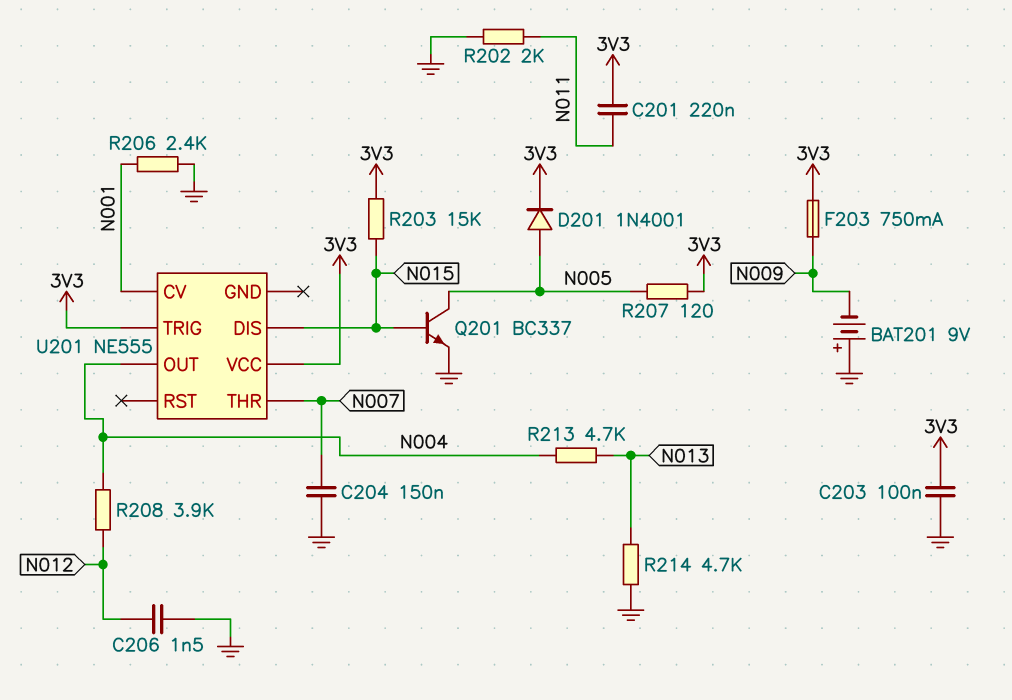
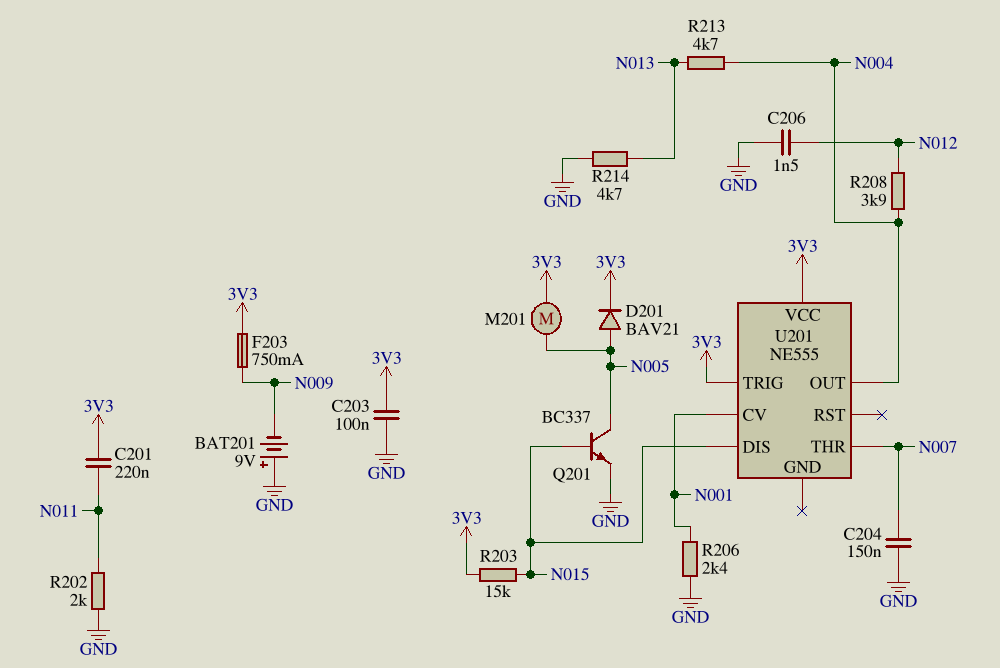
D201: diode 1N4001 (A N005, K 3V3) -> diode BAV21 (A N005, K 3V3)
M201: none -> motor (3V3, N005)
R207: 120 (3V3, N005) -> none

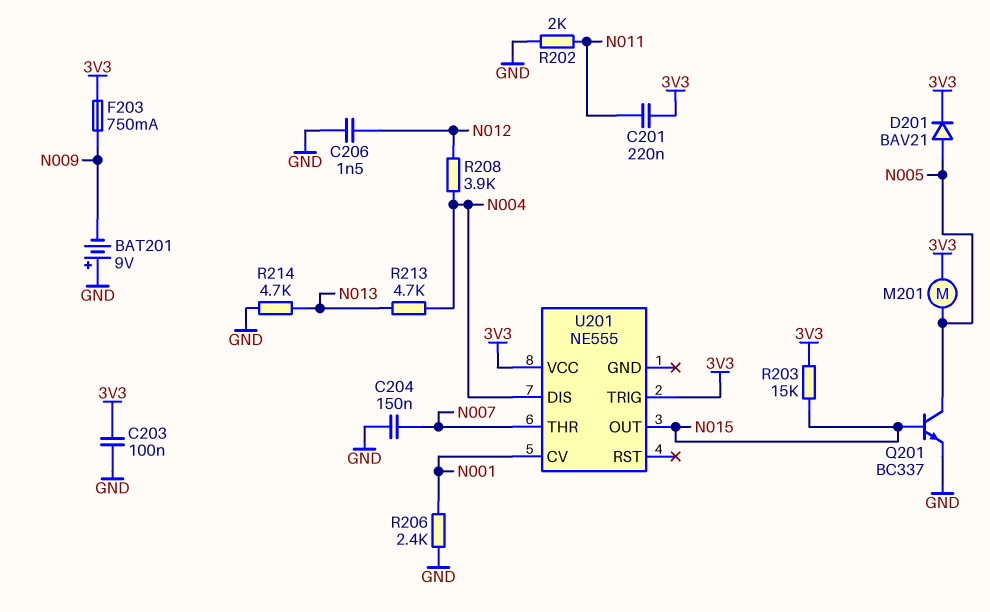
U201 pin DIS: N015 -> N004
U201 pin OUT: N004 -> N015

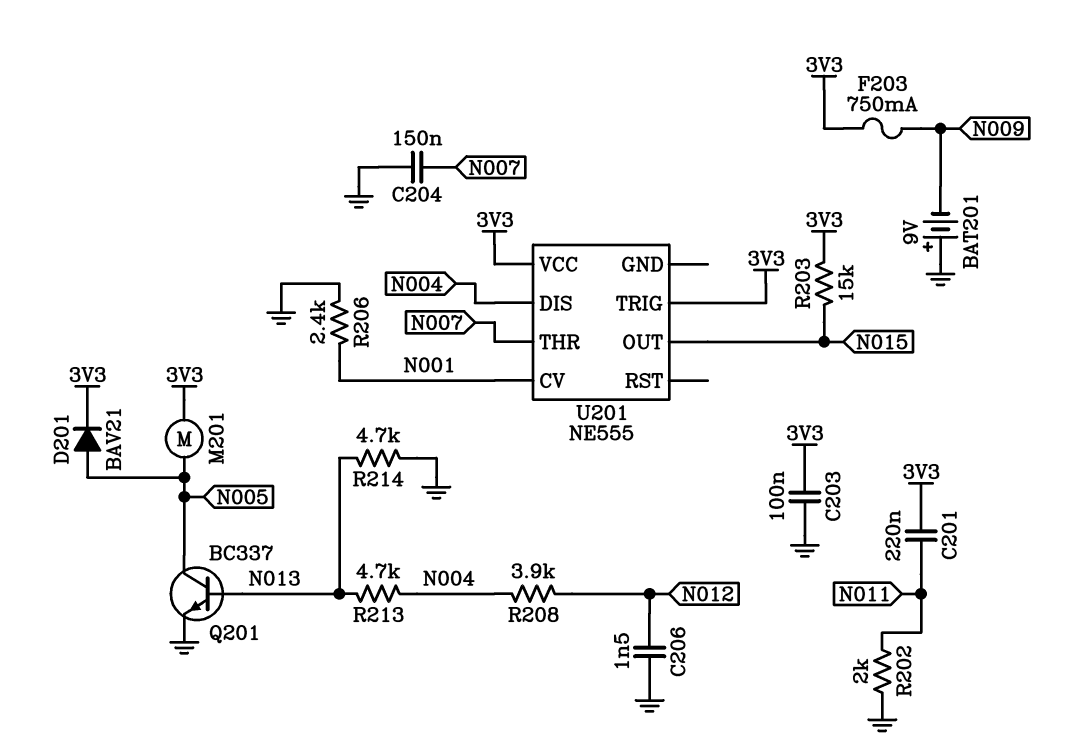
Q201: NPN BC337 (B N015, C N005, E GND) -> NPN BC337 (B N013, C N005, E GND)

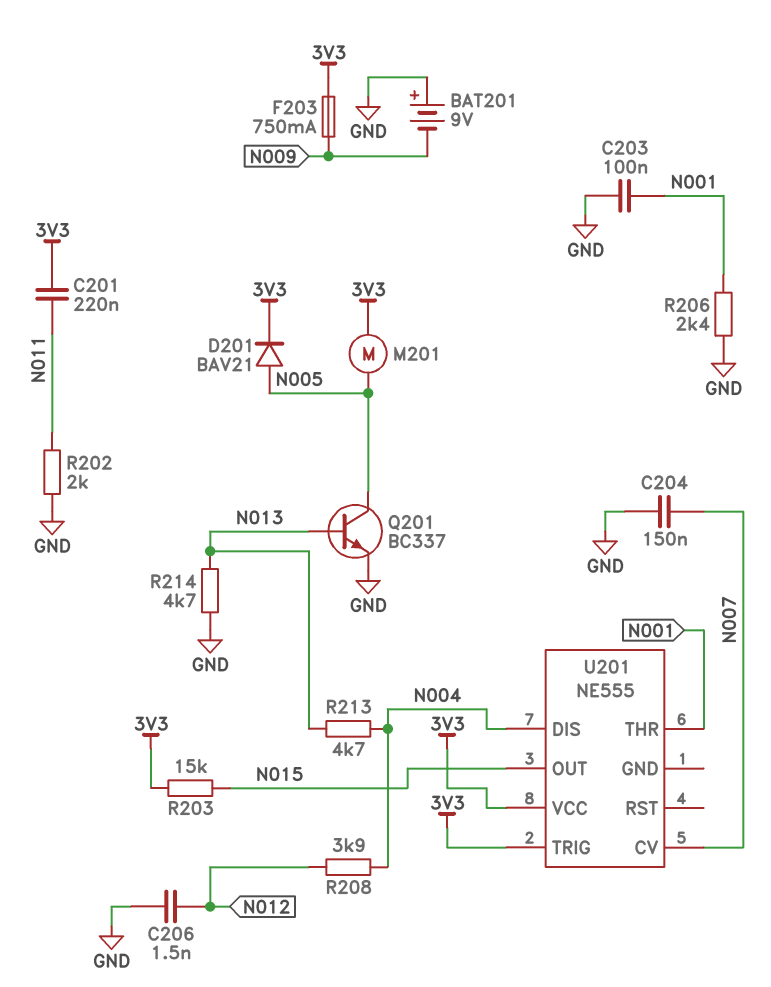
C203: 100nF (3V3, GND) -> 100nF (GND, N001)
U201 pin CV: N001 -> N007
U201 pin THR: N007 -> N001

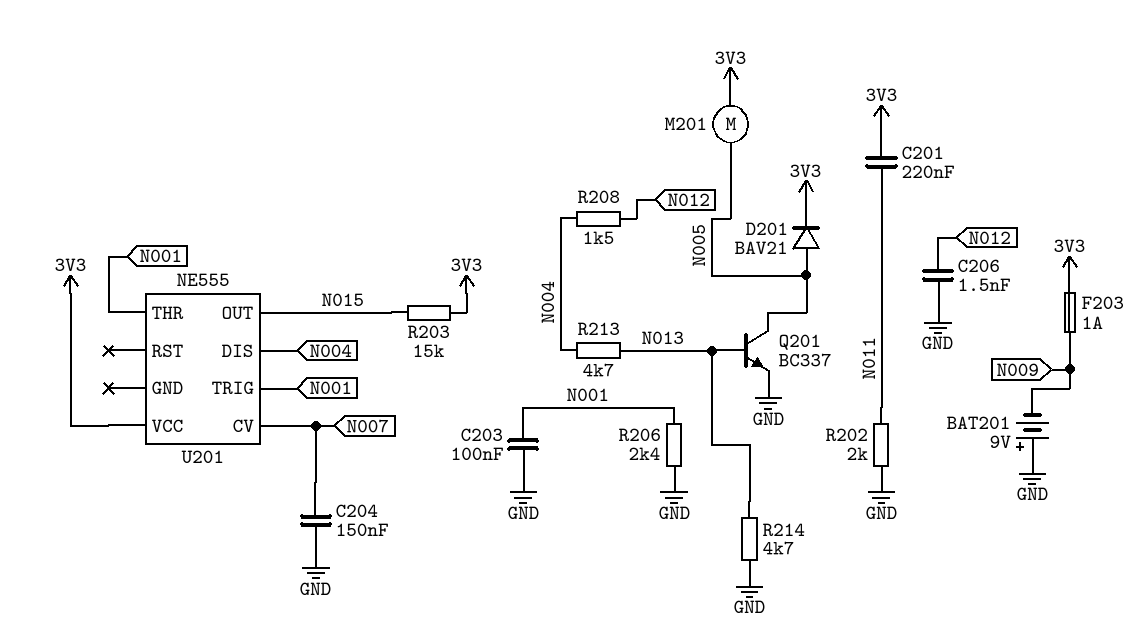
F203: 750mA (3V3, N009) -> 1A (3V3, N009)
R208: 3.9k (N004, N012) -> 1.5k (N004, N012)
U201 pin TRIG: 3V3 -> N001

